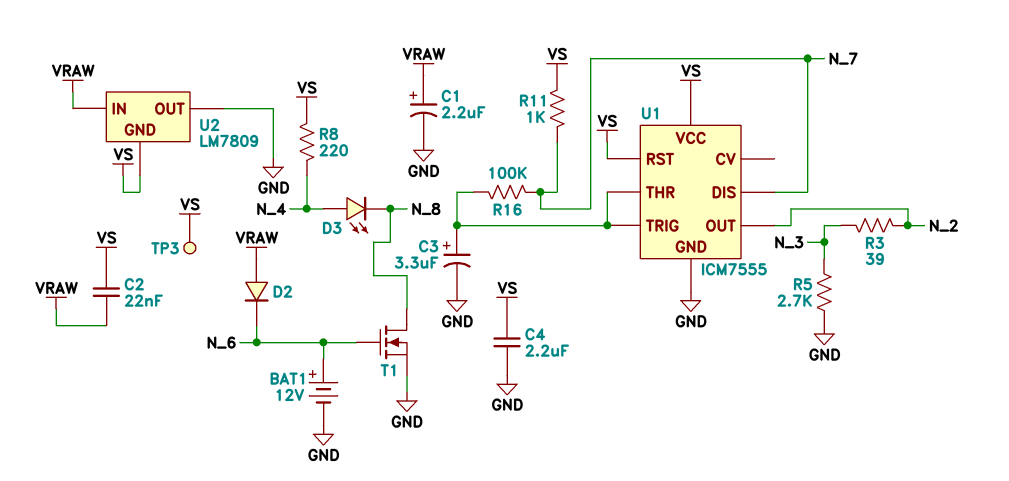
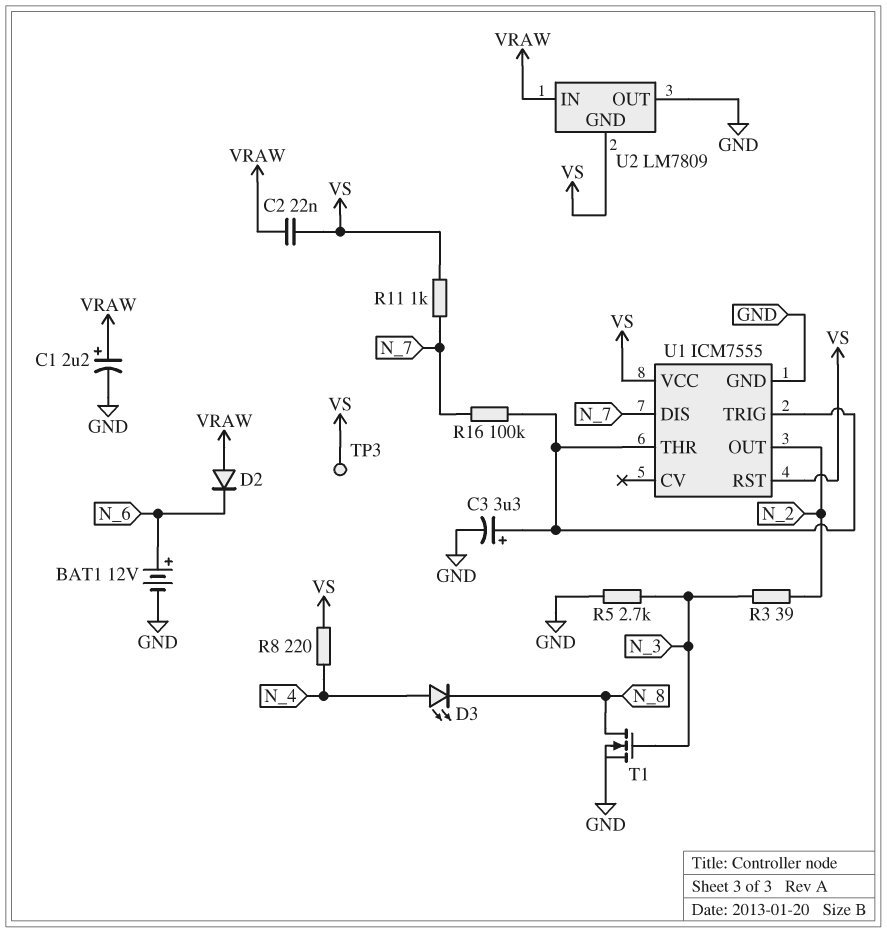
C4: 2.2uF (GND, VS) -> none
T1: NMOS (G N_6, D N_8, S GND) -> NMOS (G N_3, D N_8, S GND)

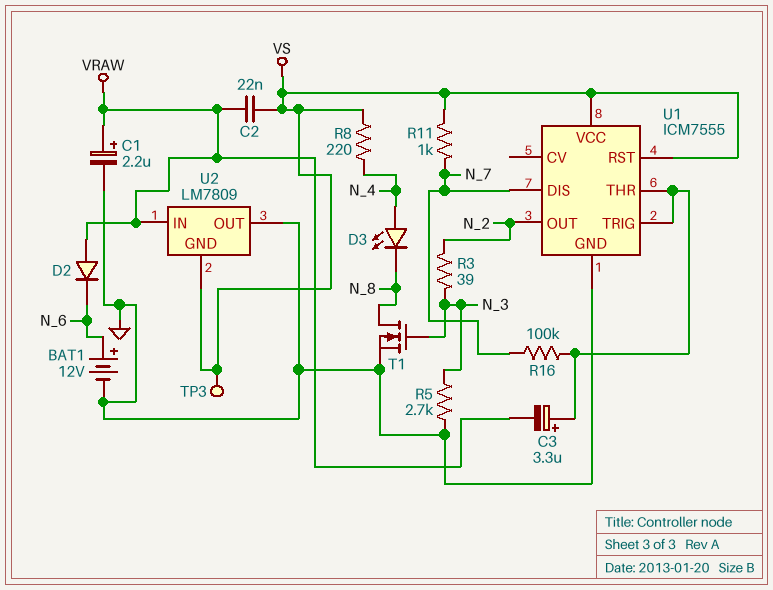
C3: 3.3uF (plus U1/THR, minus GND) -> 3.3uF (plus U1/THR, minus VRAW)

